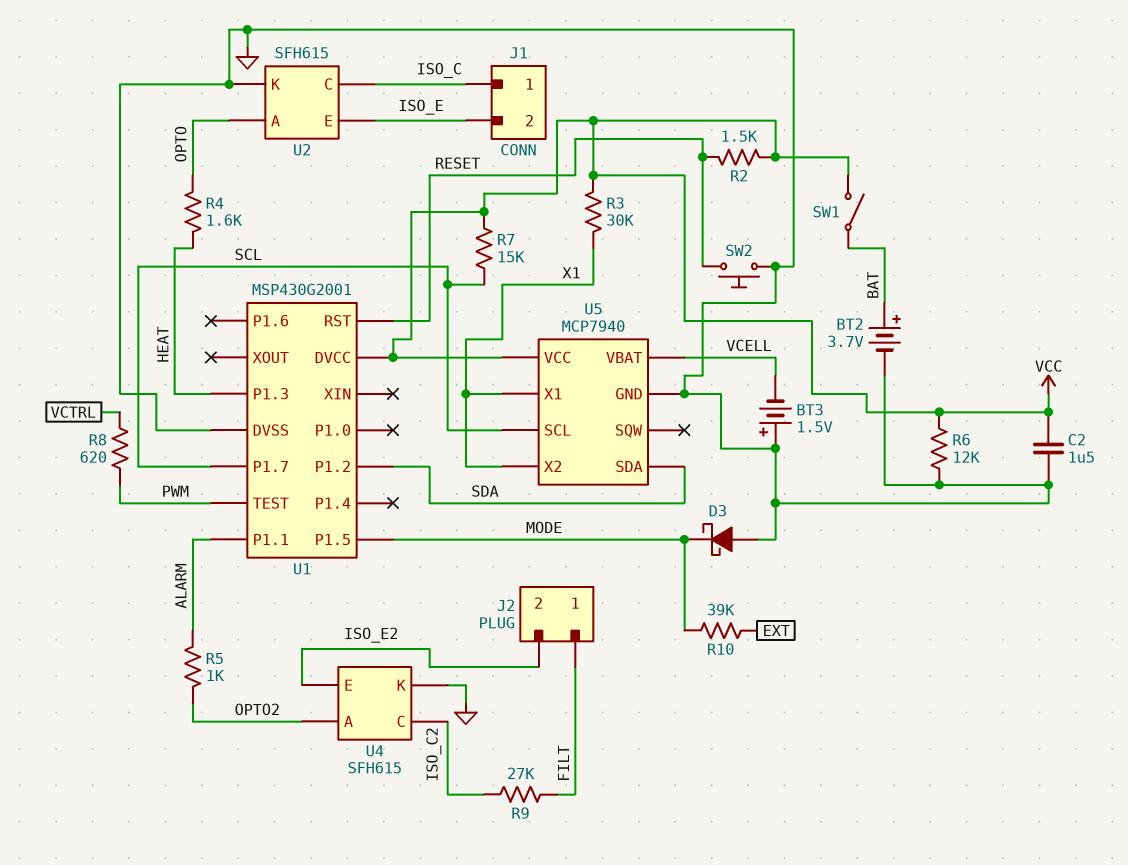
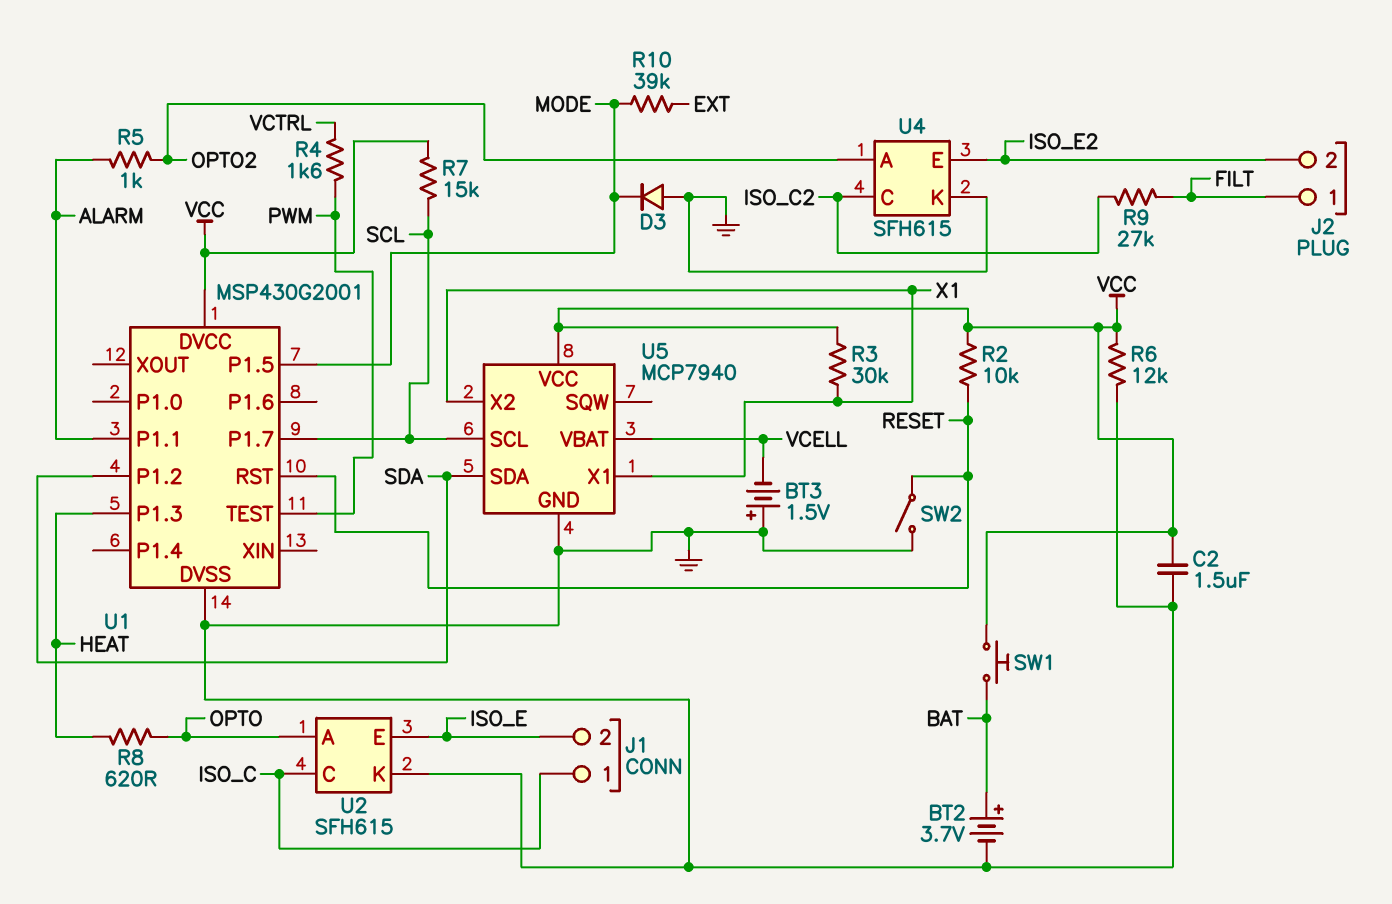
D3: schottky (A GND, K MODE) -> diode (A GND, K MODE)
R2: 1.5k (RESET, VCC) -> 10k (RESET, VCC)
R4: 1.6k (HEAT, OPTO) -> 1.6k (PWM, VCTRL)
R8: 620 (PWM, VCTRL) -> 620 (HEAT, OPTO)
SW1: switch (BAT, VCC) -> button (BAT, VCC)
SW2: button (GND, RESET) -> switch (GND, RESET)

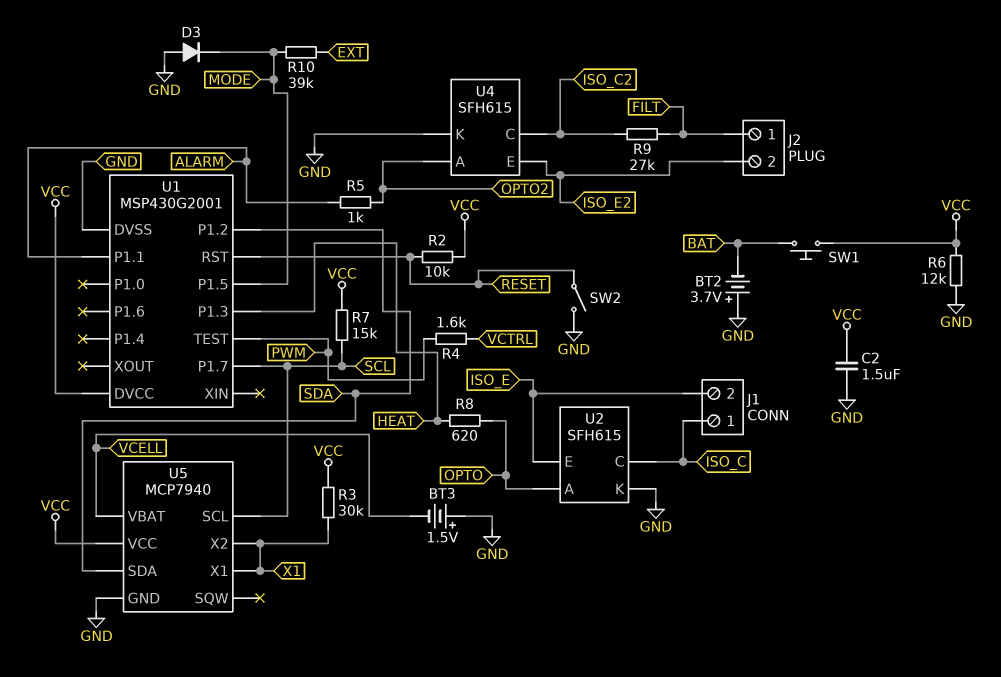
BT2: 3.7V (plus BAT, minus GND) -> 3.7V (plus GND, minus BAT)

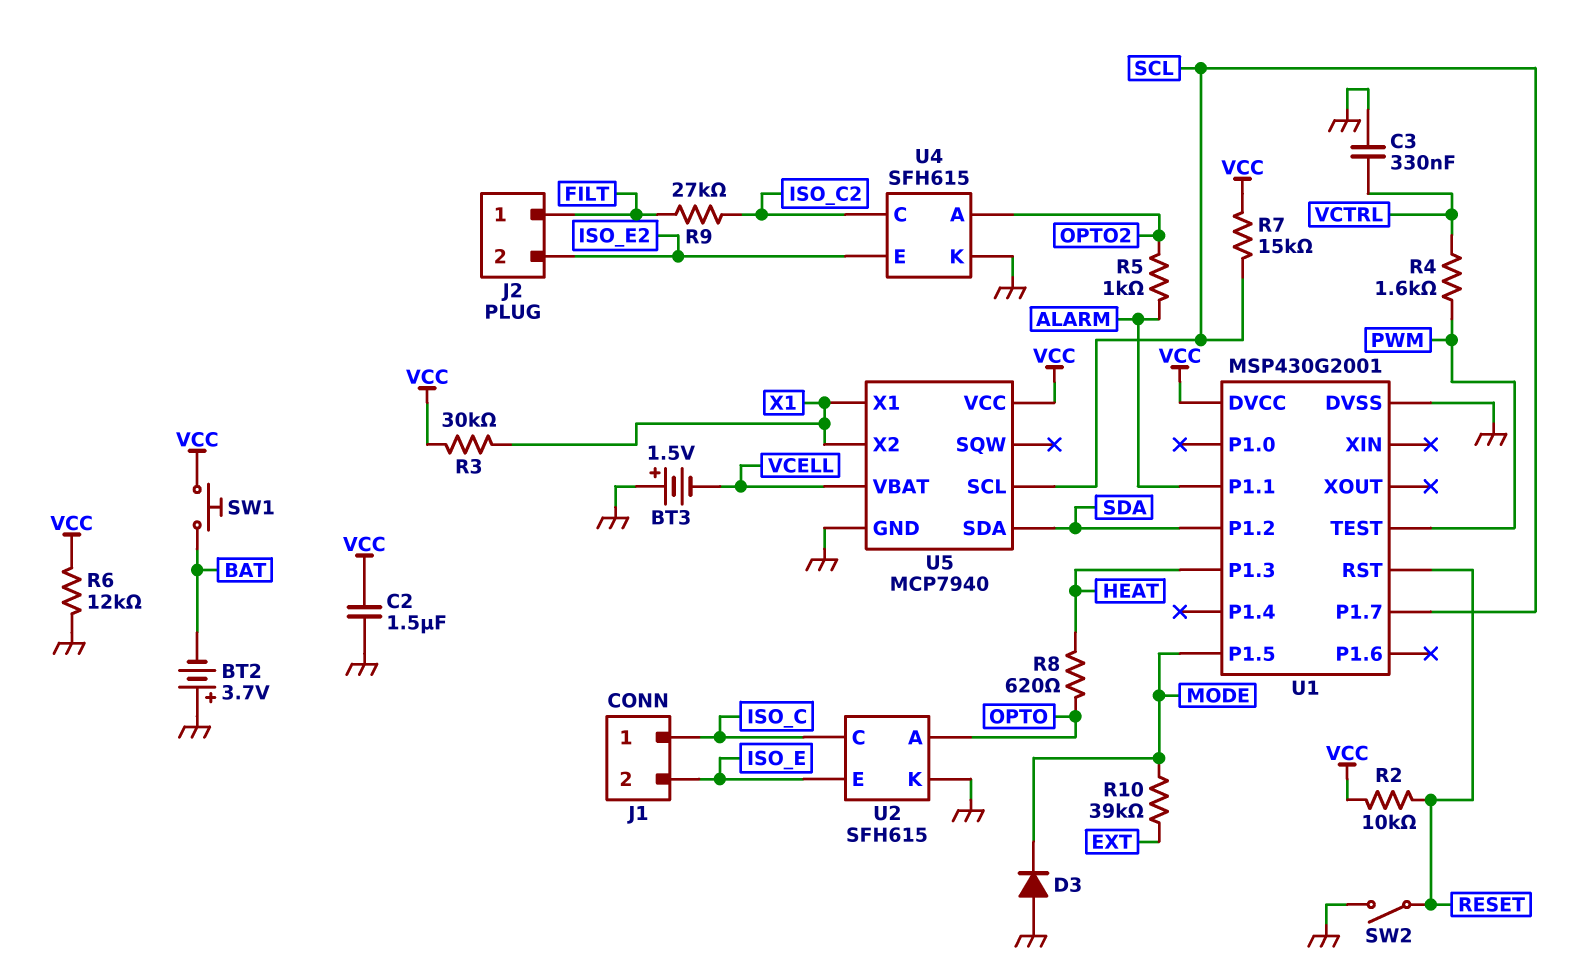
C3: none -> 330nF (GND, VCTRL)

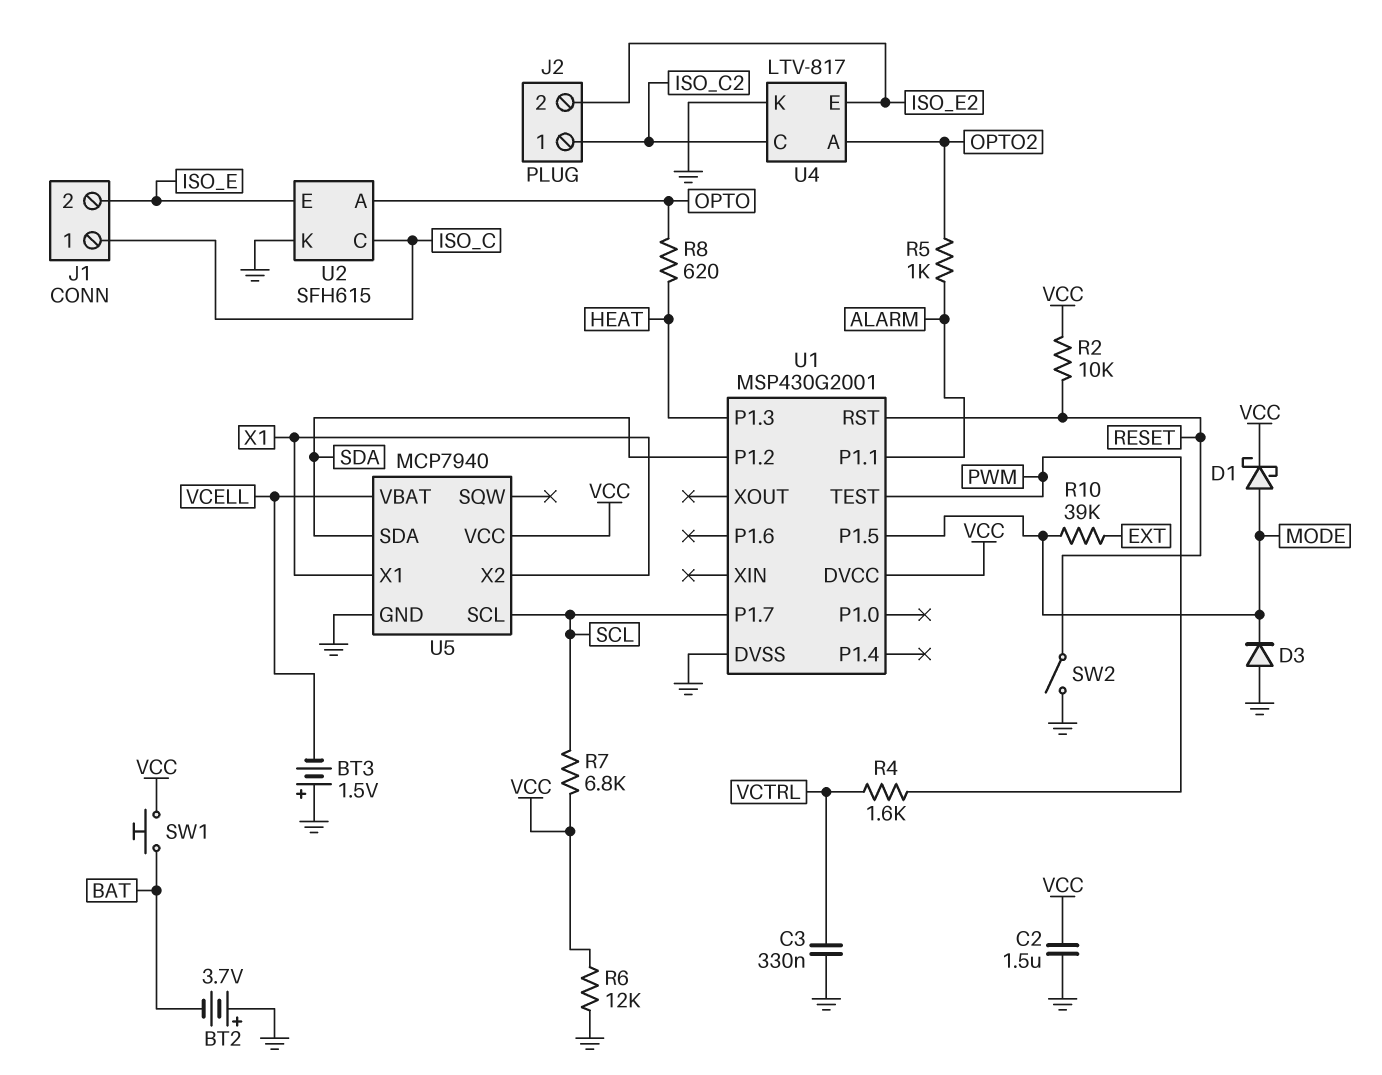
D1: none -> schottky (A MODE, K VCC)
J2 pin 1: FILT -> ISO_C2
R3: 30k (VCC, X1) -> none
R7: 15k (SCL, VCC) -> 6.8k (SCL, VCC)
R9: 27k (FILT, ISO_C2) -> none
U4: SFH615 -> LTV-817

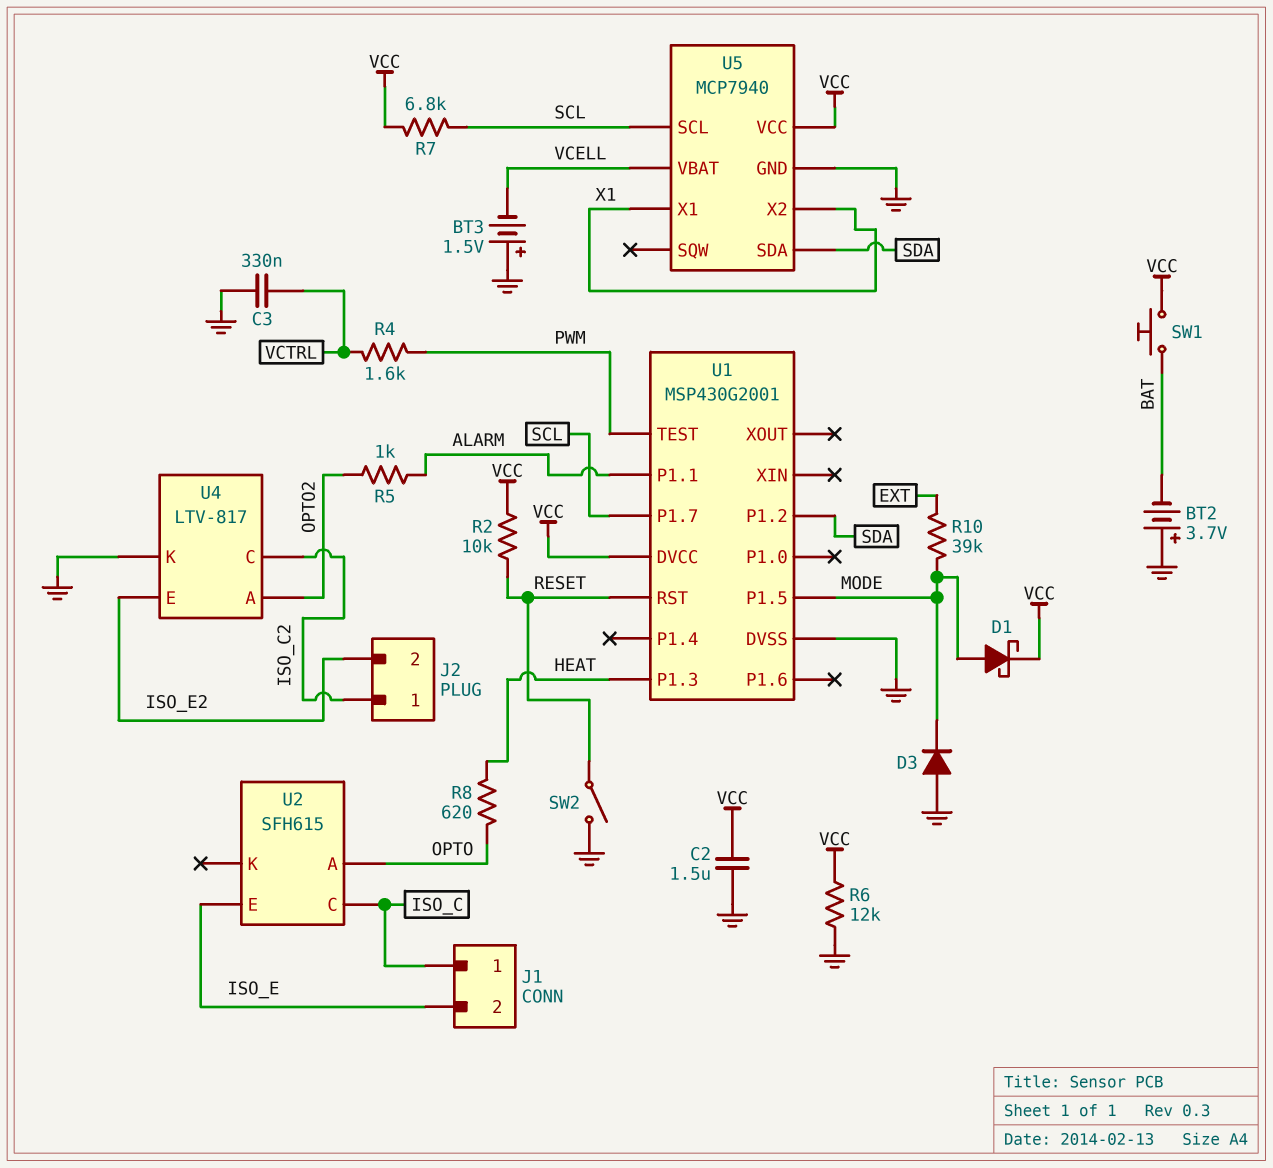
U2 pin K: GND -> none

